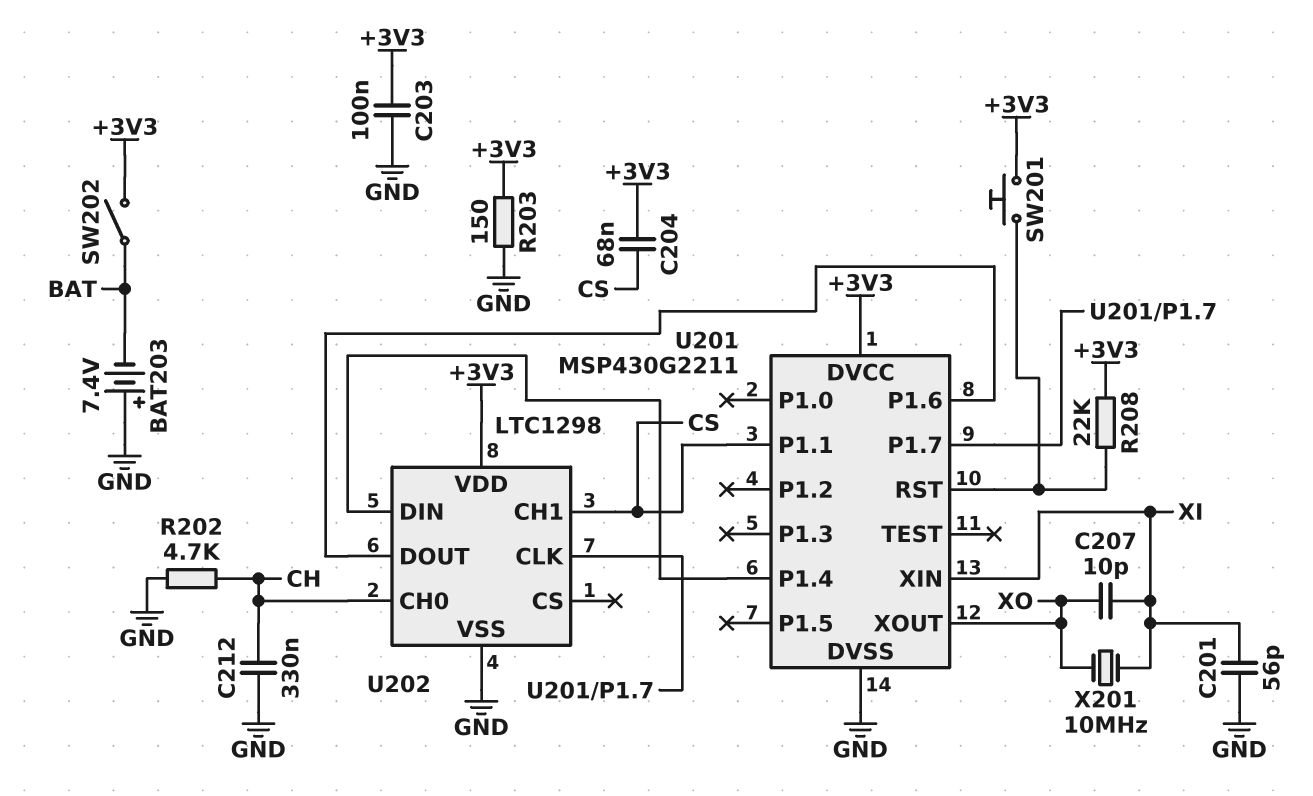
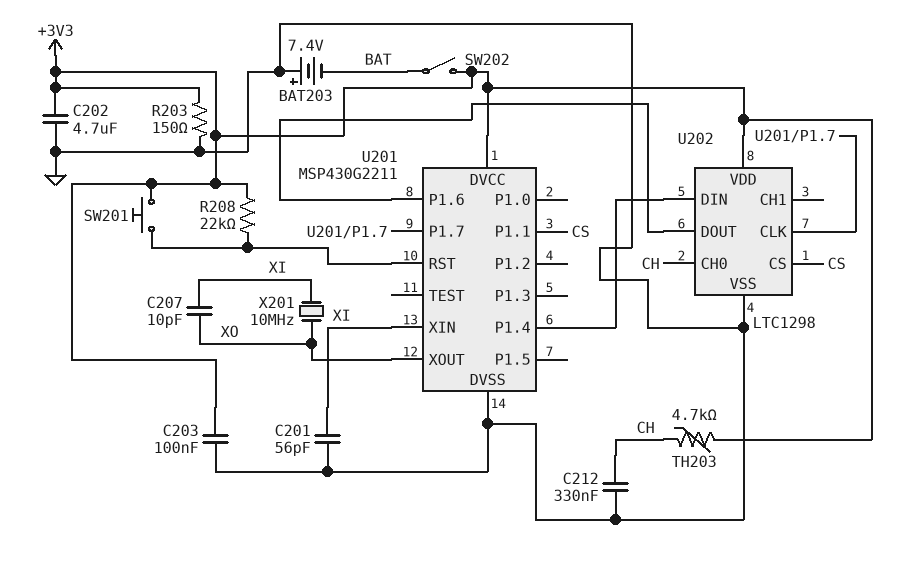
C202: none -> 4.7uF (+3V3, GND)
C204: 68nF (+3V3, CS) -> none
R202: 4.7k (CH, GND) -> none
TH203: none -> 4.7k (+3V3, CH)
U202 pin CH1: CS -> none
U202 pin CS: none -> CS

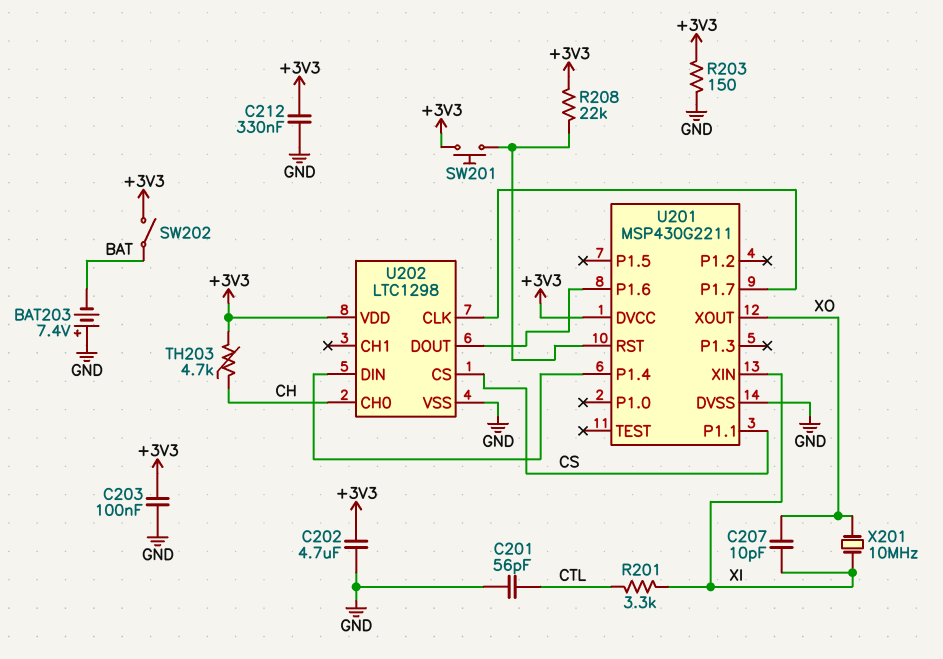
C201: 56pF (GND, XI) -> 56pF (CTL, GND)
C212: 330nF (CH, GND) -> 330nF (+3V3, GND)
R201: none -> 3.3k (CTL, XI)

